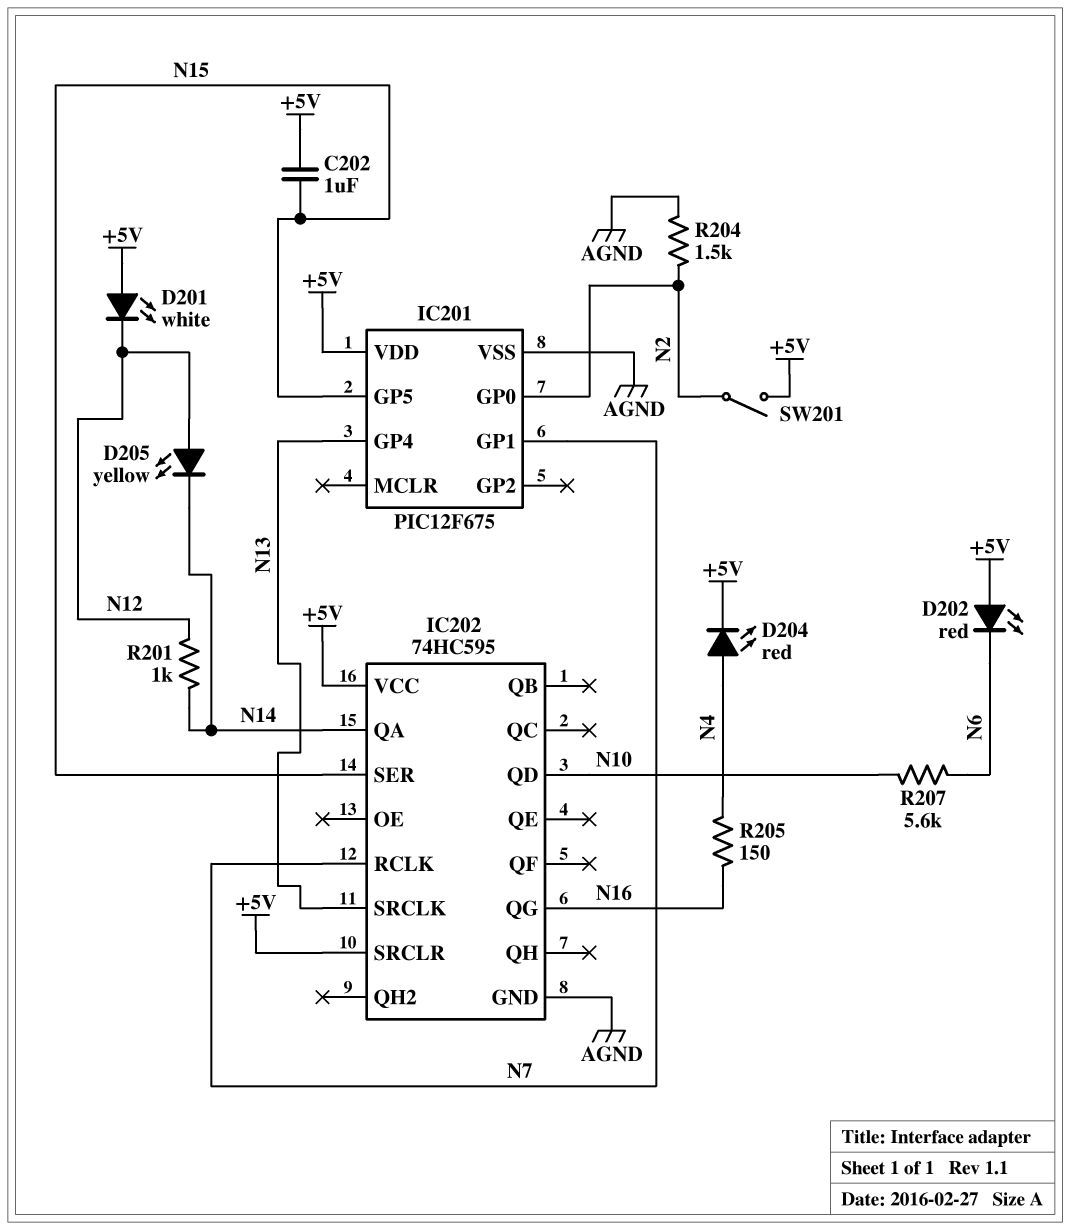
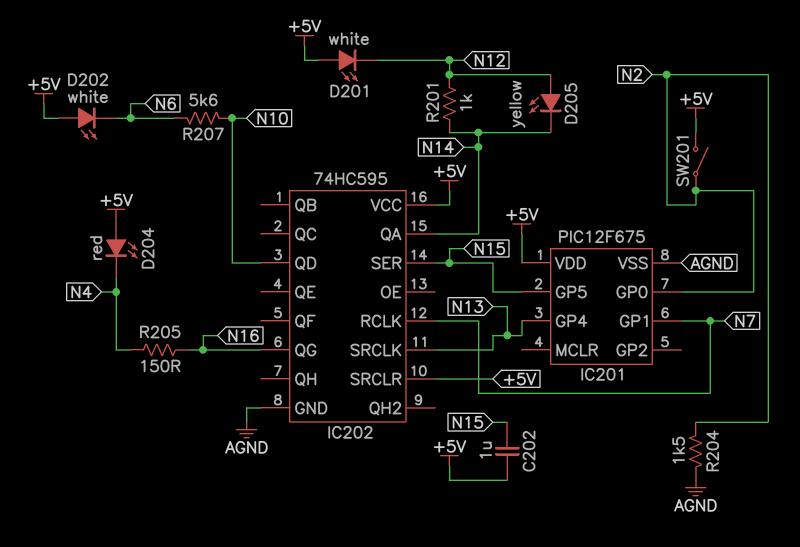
D202: LED red (A +5V, K N6) -> LED white (A +5V, K N6)
D204: LED red (A N4, K +5V) -> LED red (A +5V, K N4)

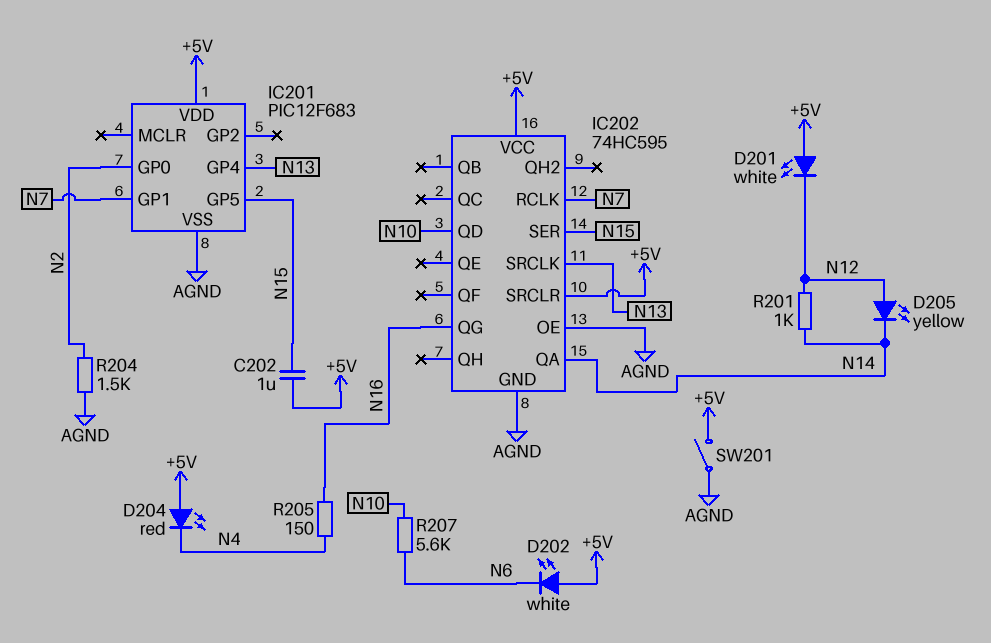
IC201: PIC12F675 -> PIC12F683
IC202 pin OE: none -> AGND
SW201: switch (+5V, N2) -> switch (+5V, AGND)

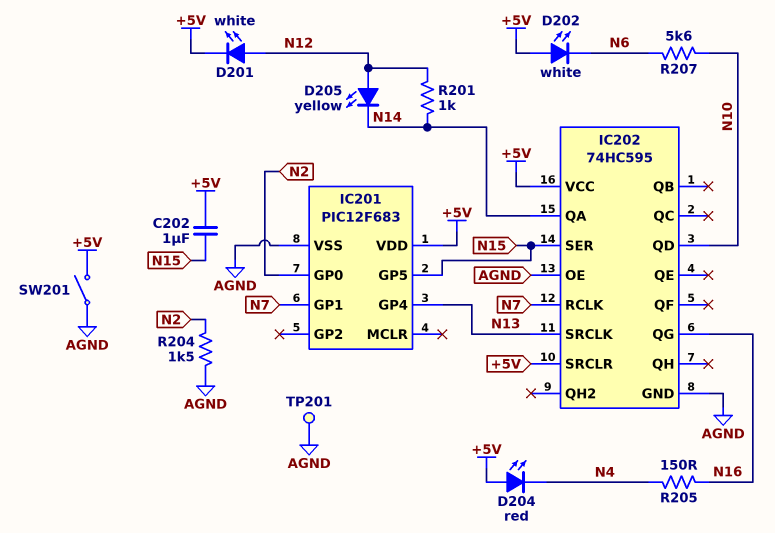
D201: LED white (A +5V, K N12) -> LED white (A N12, K +5V)
TP201: none -> test point (AGND)

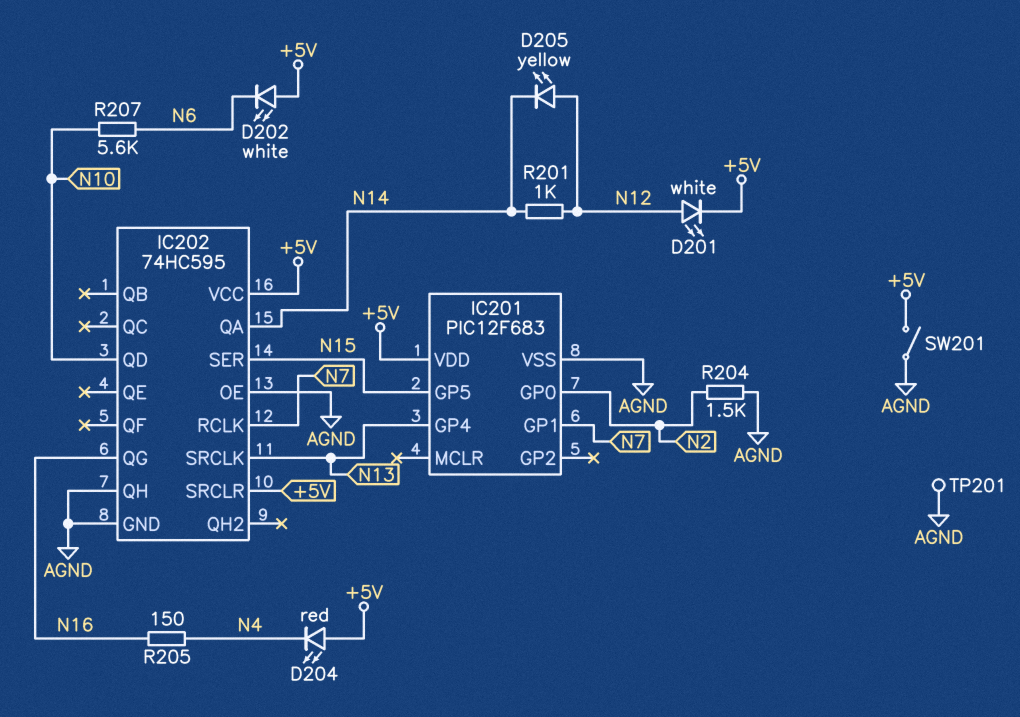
C202: 1uF (+5V, N15) -> none
IC202 pin QH: none -> AGND

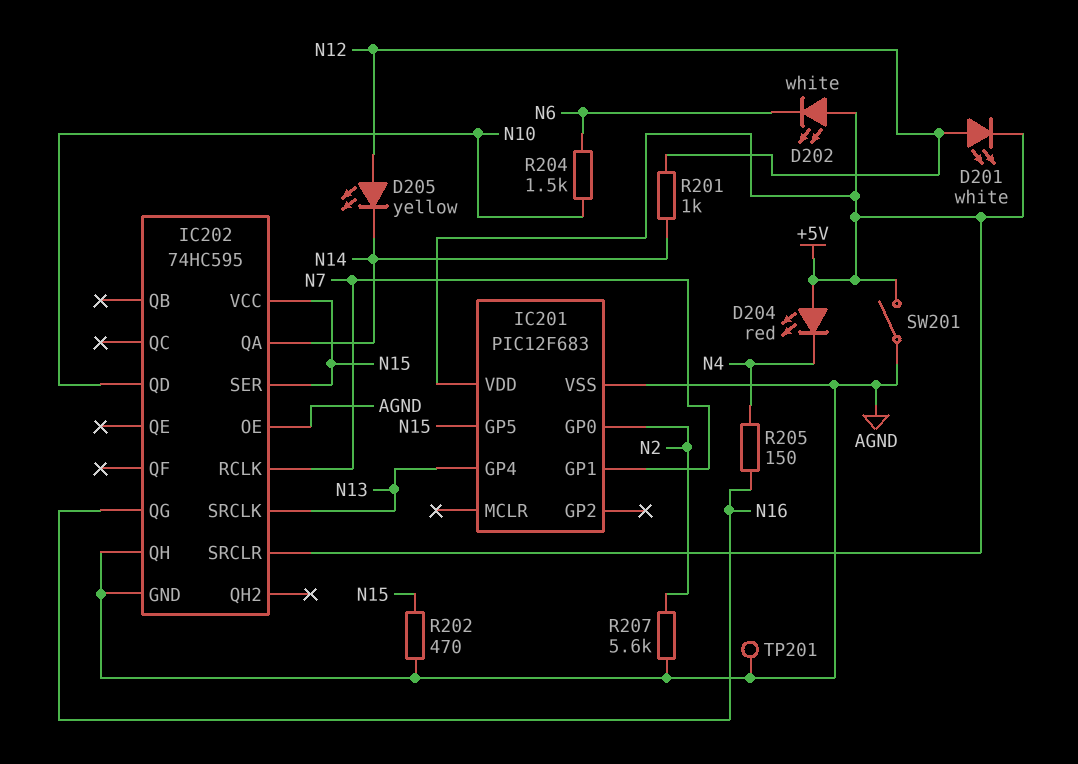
IC202 pin VCC: +5V -> N15
R202: none -> 470 (AGND, N15)
R204: 1.5k (AGND, N2) -> 1.5k (N6, N10)
R207: 5.6k (N6, N10) -> 5.6k (AGND, N2)

